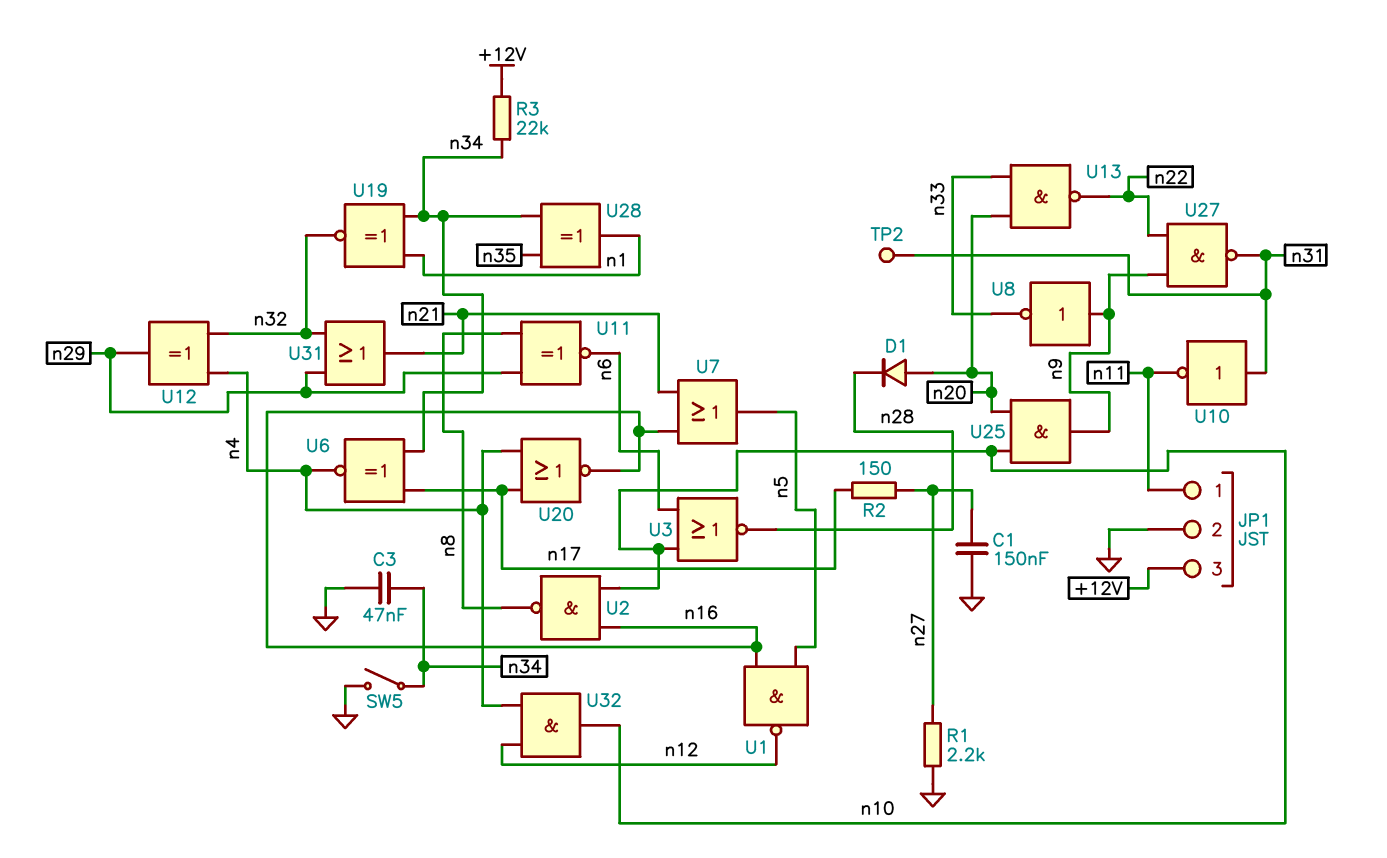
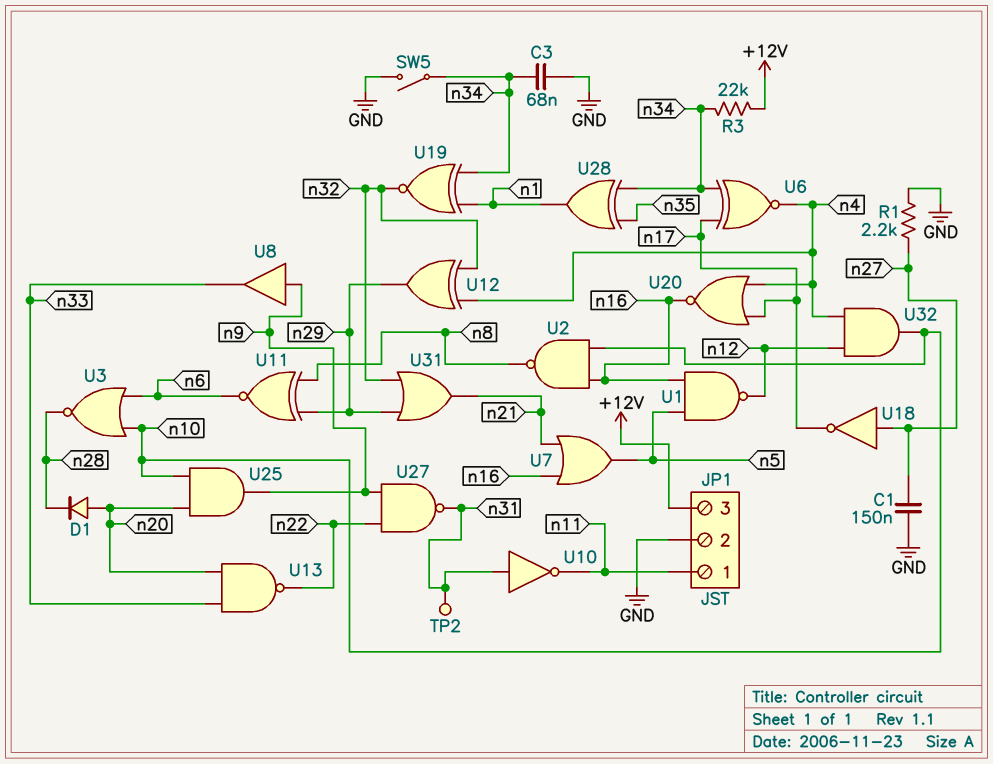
C3: 47nF (GND, n34) -> 68nF (GND, n34)
R2: 150 (n17, n27) -> none
U8: NOT (in n9, out n33) -> buffer (in n9, out n33)
U18: none -> NOT (in n27, out n17)

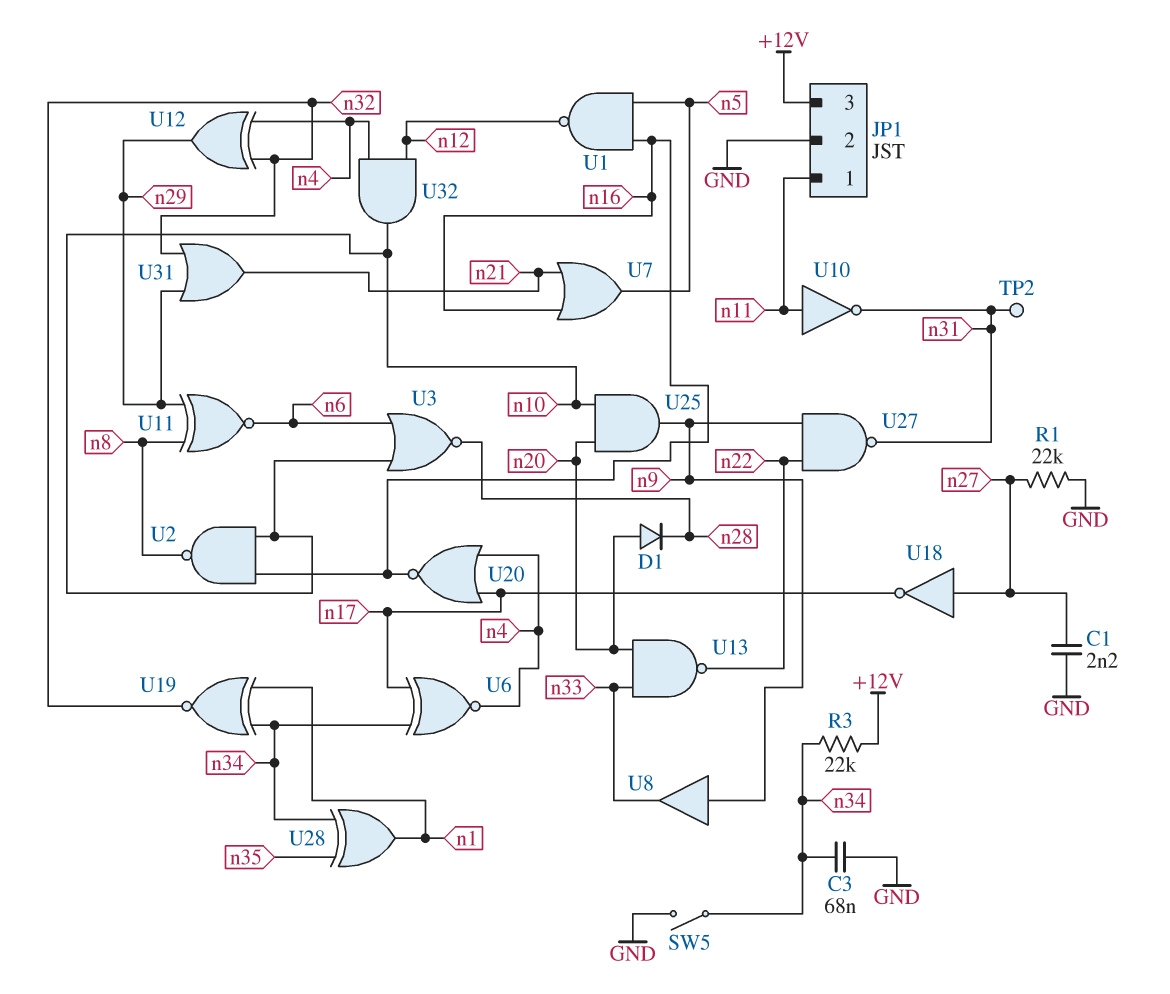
C1: 150nF (GND, n27) -> 2.2nF (GND, n27)
R1: 2.2k (GND, n27) -> 22k (GND, n27)
U10: NOT (in n31, out n11) -> NOT (in n11, out n31)

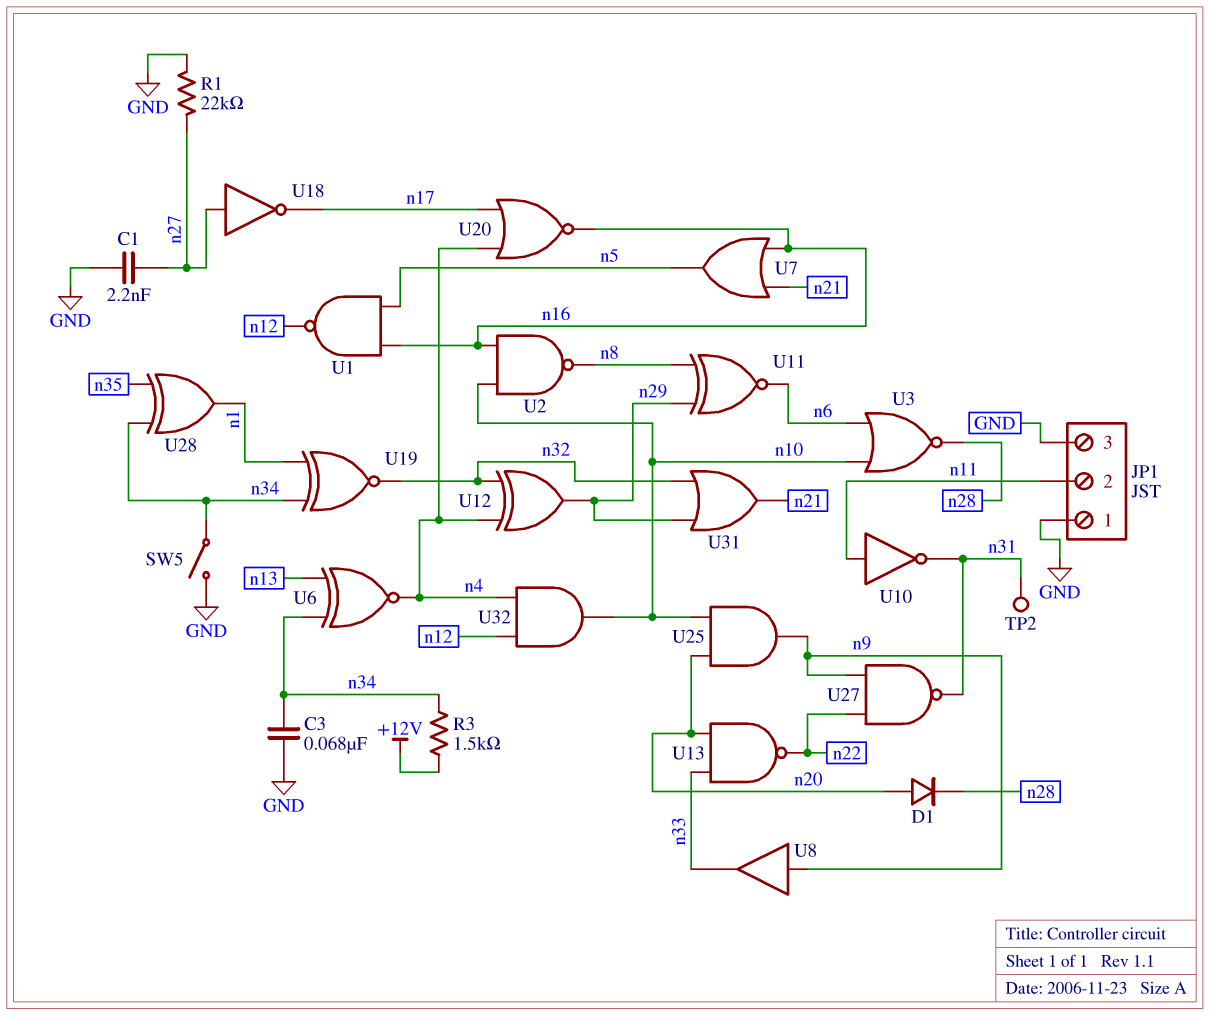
JP1 pin 1: n11 -> GND
JP1 pin 2: GND -> n11
JP1 pin 3: +12V -> GND
R3: 22k (+12V, n34) -> 1.5k (+12V, n34)
U6: XNOR (in n17, in n34, out n4) -> XNOR (in n13, in n34, out n4)

